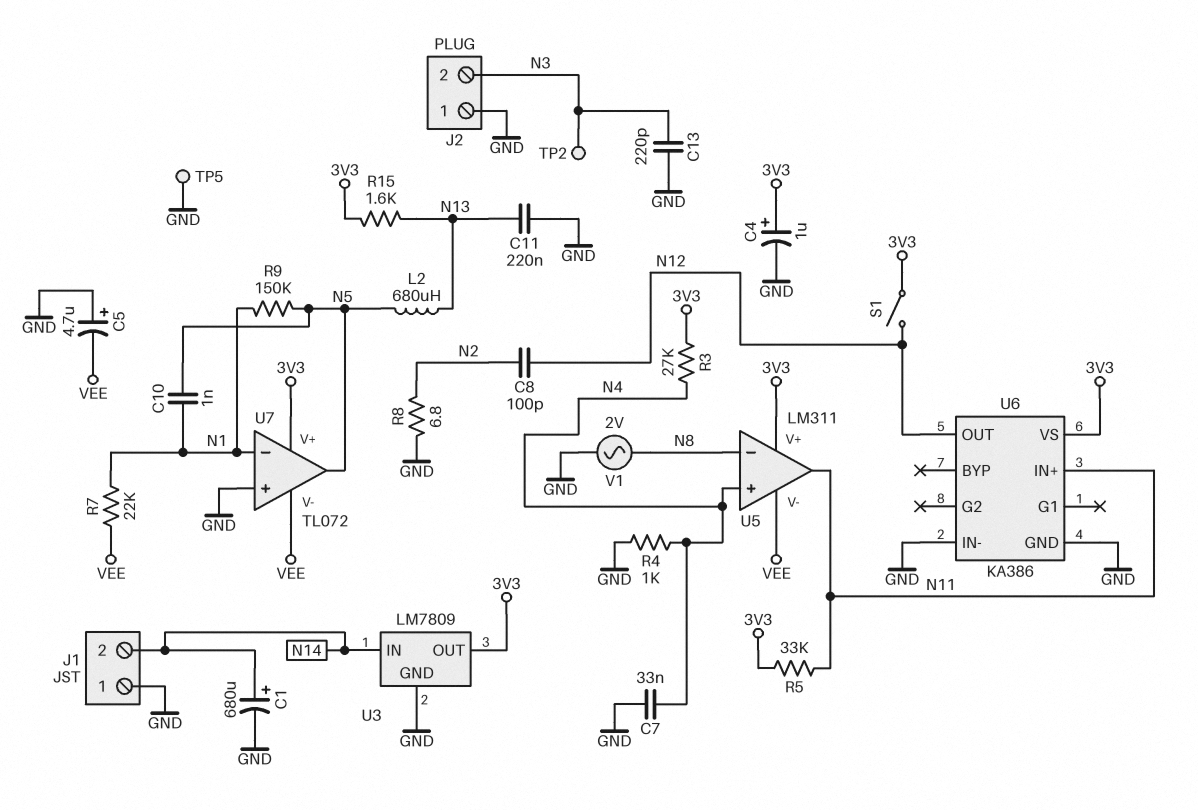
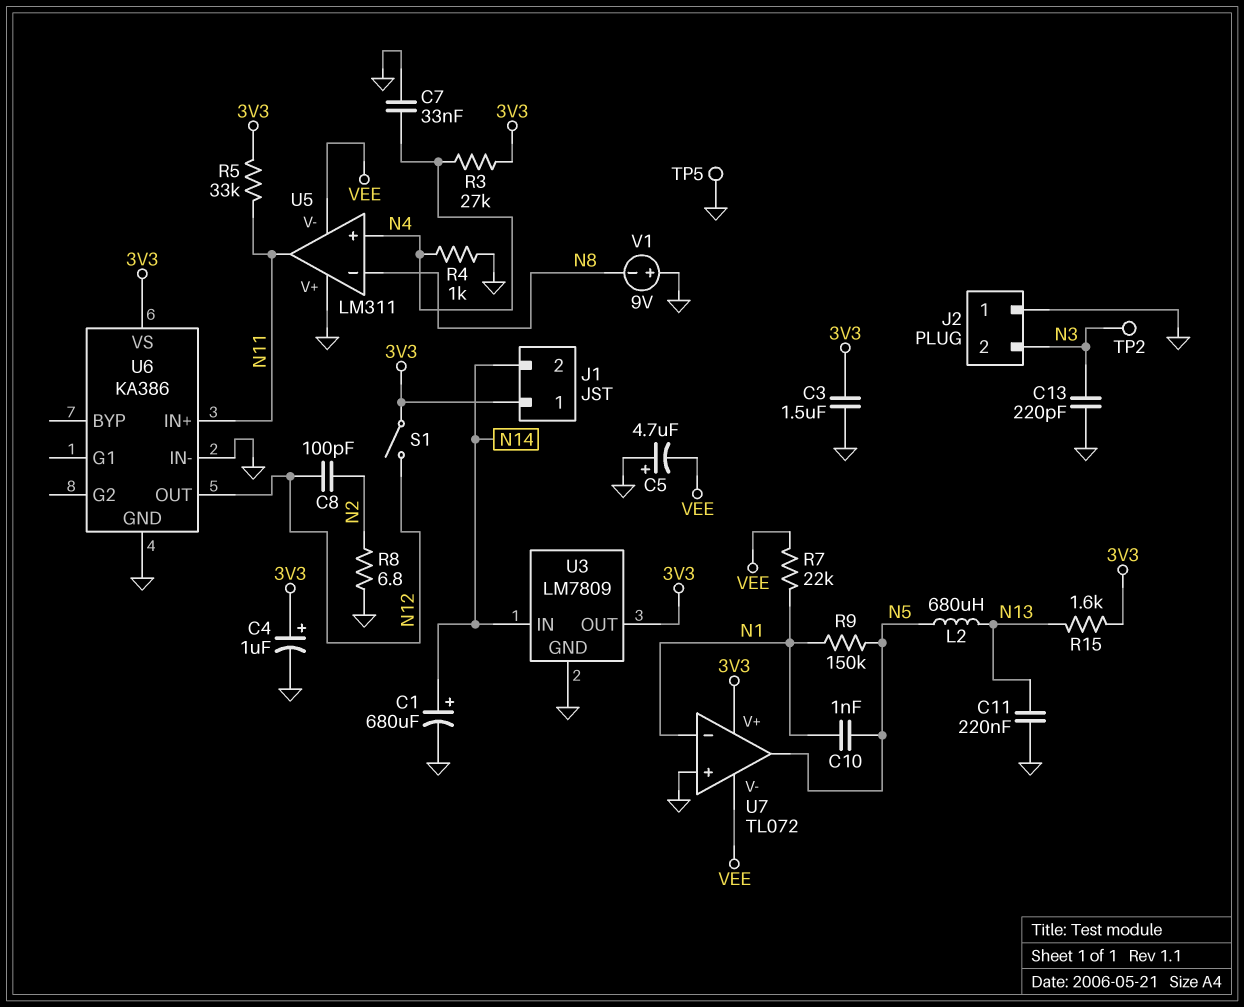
C3: none -> 1.5uF (3V3, GND)
J1 pin 1: GND -> 3V3
U5 pin V+: 3V3 -> GND
V1: AC 2V (GND, N8) -> 9V (plus GND, minus N8)

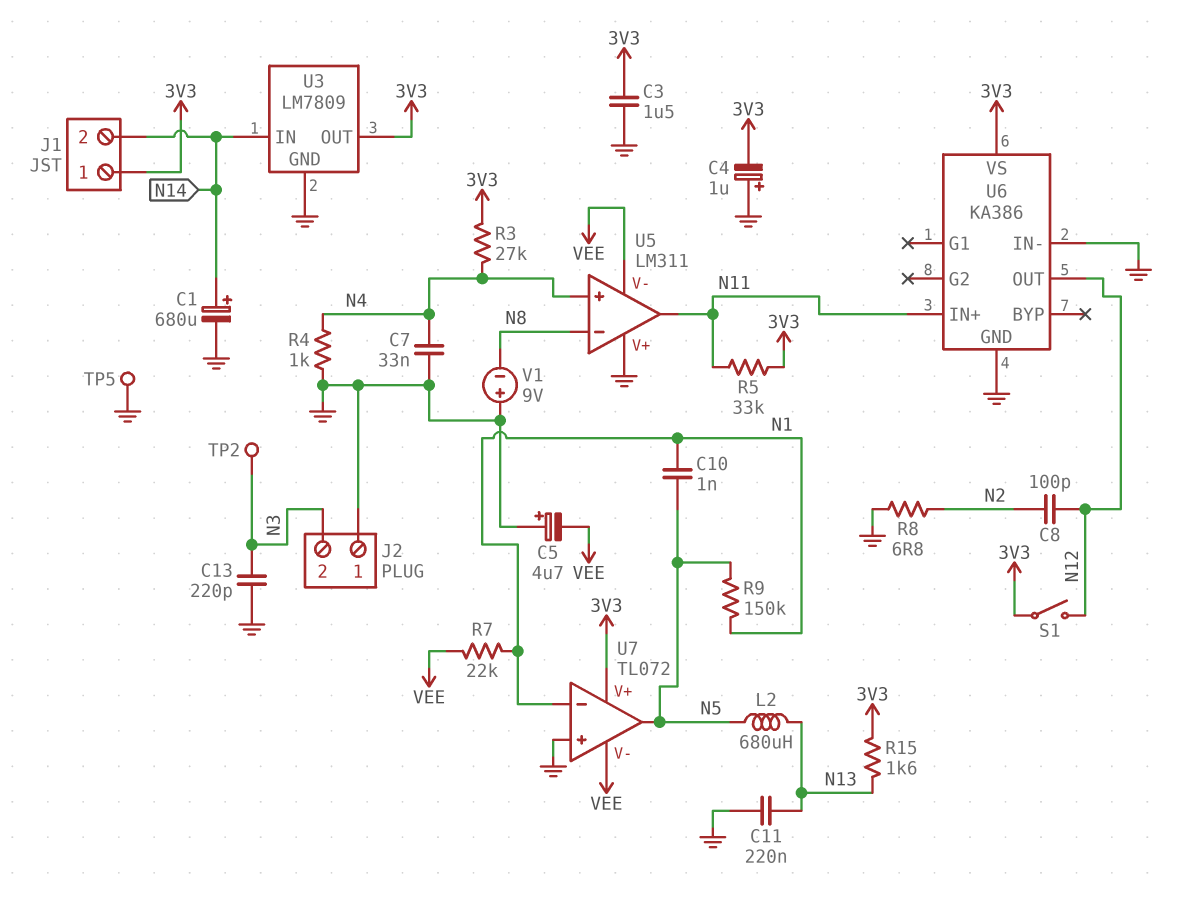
C4: 1uF (plus 3V3, minus GND) -> 1uF (plus GND, minus 3V3)

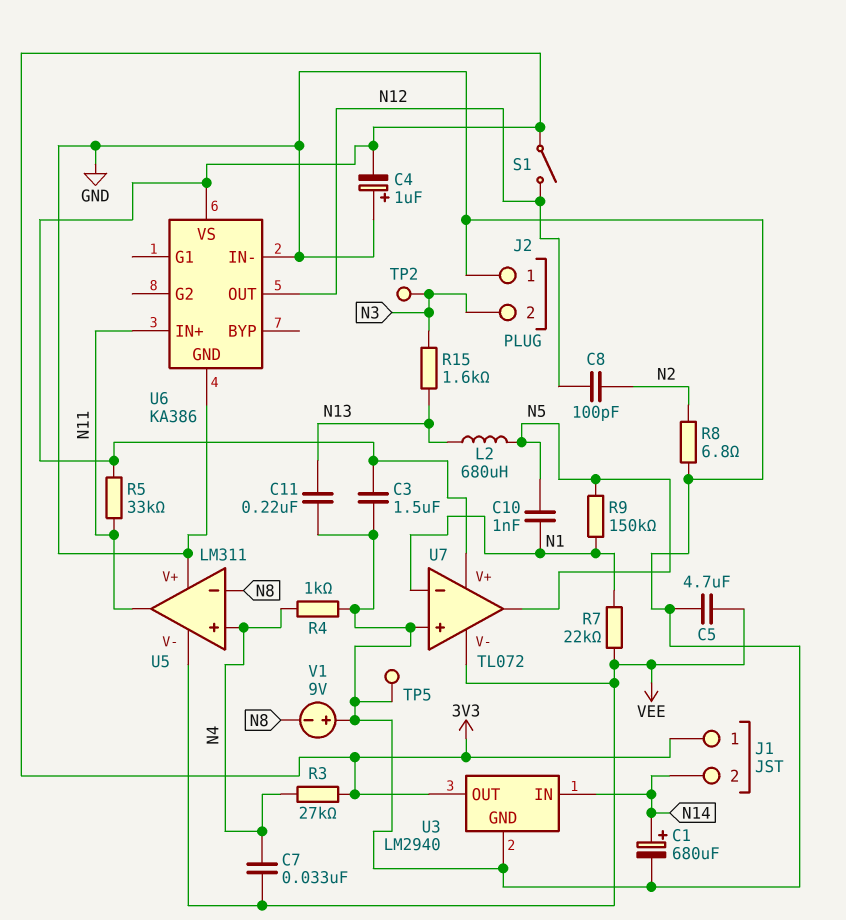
C5: 4.7uF (plus GND, minus VEE) -> 4.7uF (GND, VEE)
C7: 33nF (GND, N4) -> 33nF (N4, VEE)
C13: 220pF (GND, N3) -> none
R15: 1.6k (3V3, N13) -> 1.6k (N3, N13)
U3: LM7809 -> LM2940

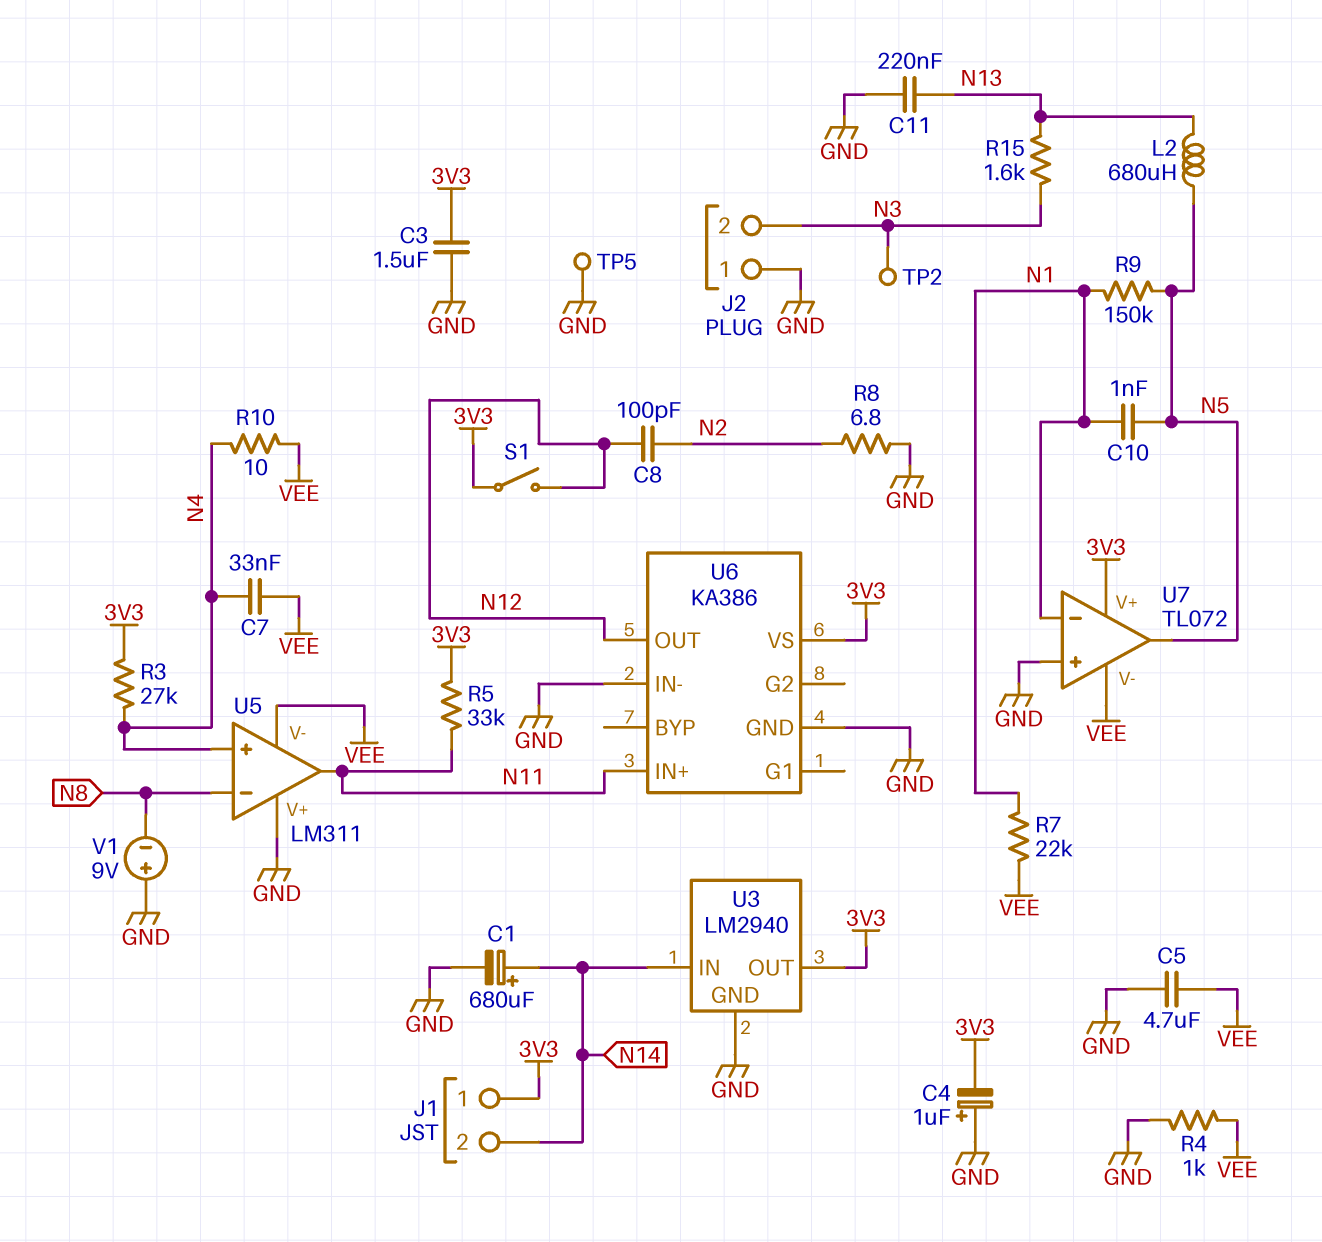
R4: 1k (GND, N4) -> 1k (GND, VEE)
R10: none -> 10 (N4, VEE)

